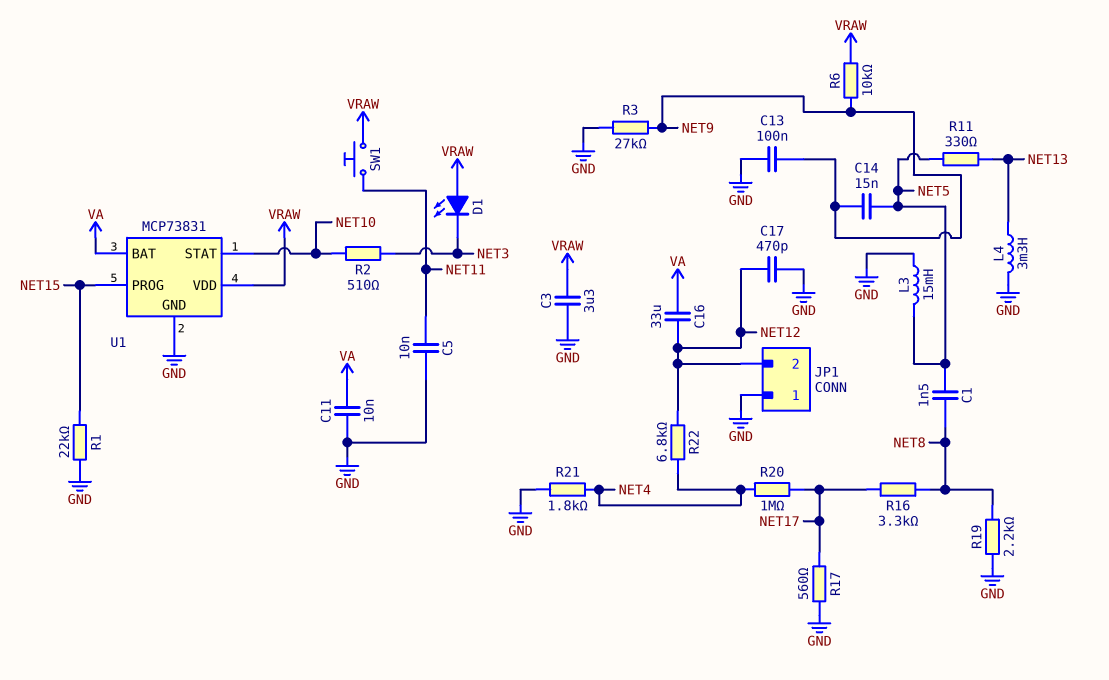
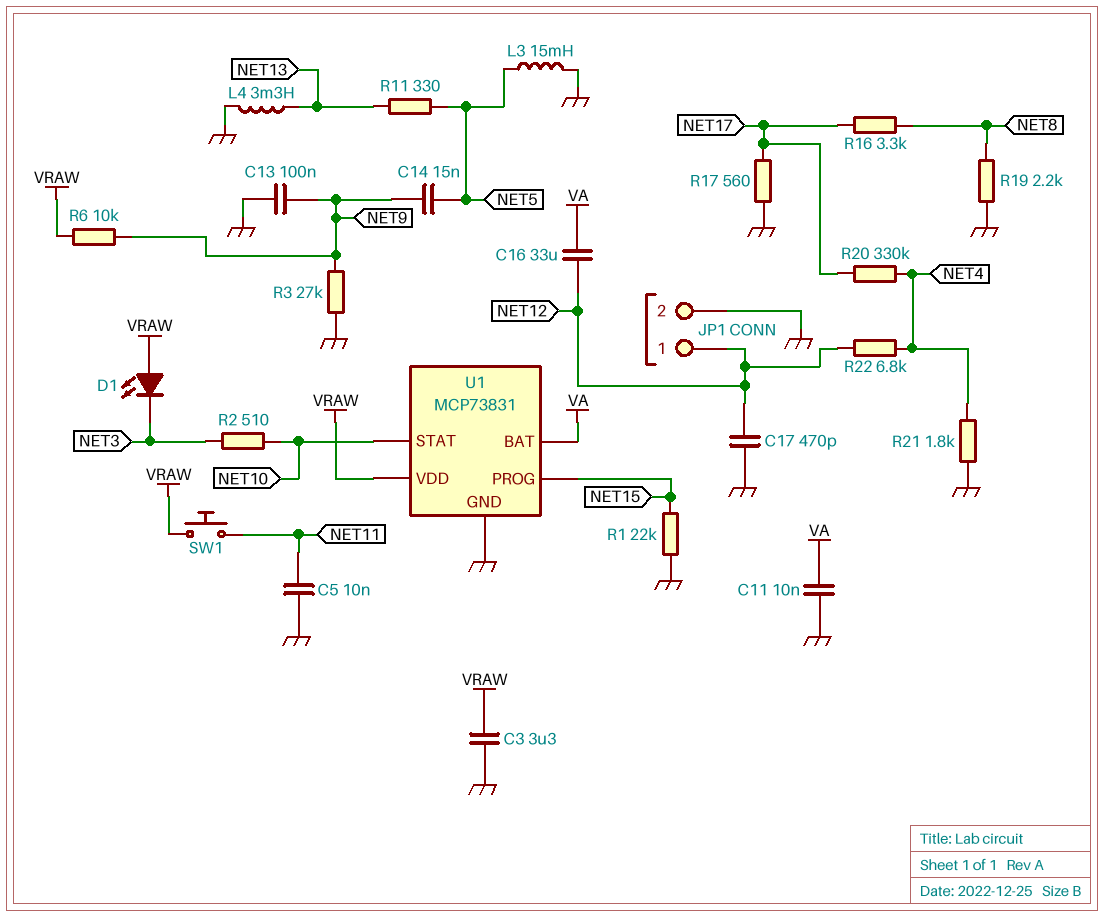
C1: 1.5nF (NET5, NET8) -> none
JP1 pin 1: GND -> NET12
JP1 pin 2: NET12 -> GND
R20: 1M (NET4, NET17) -> 330k (NET4, NET17)

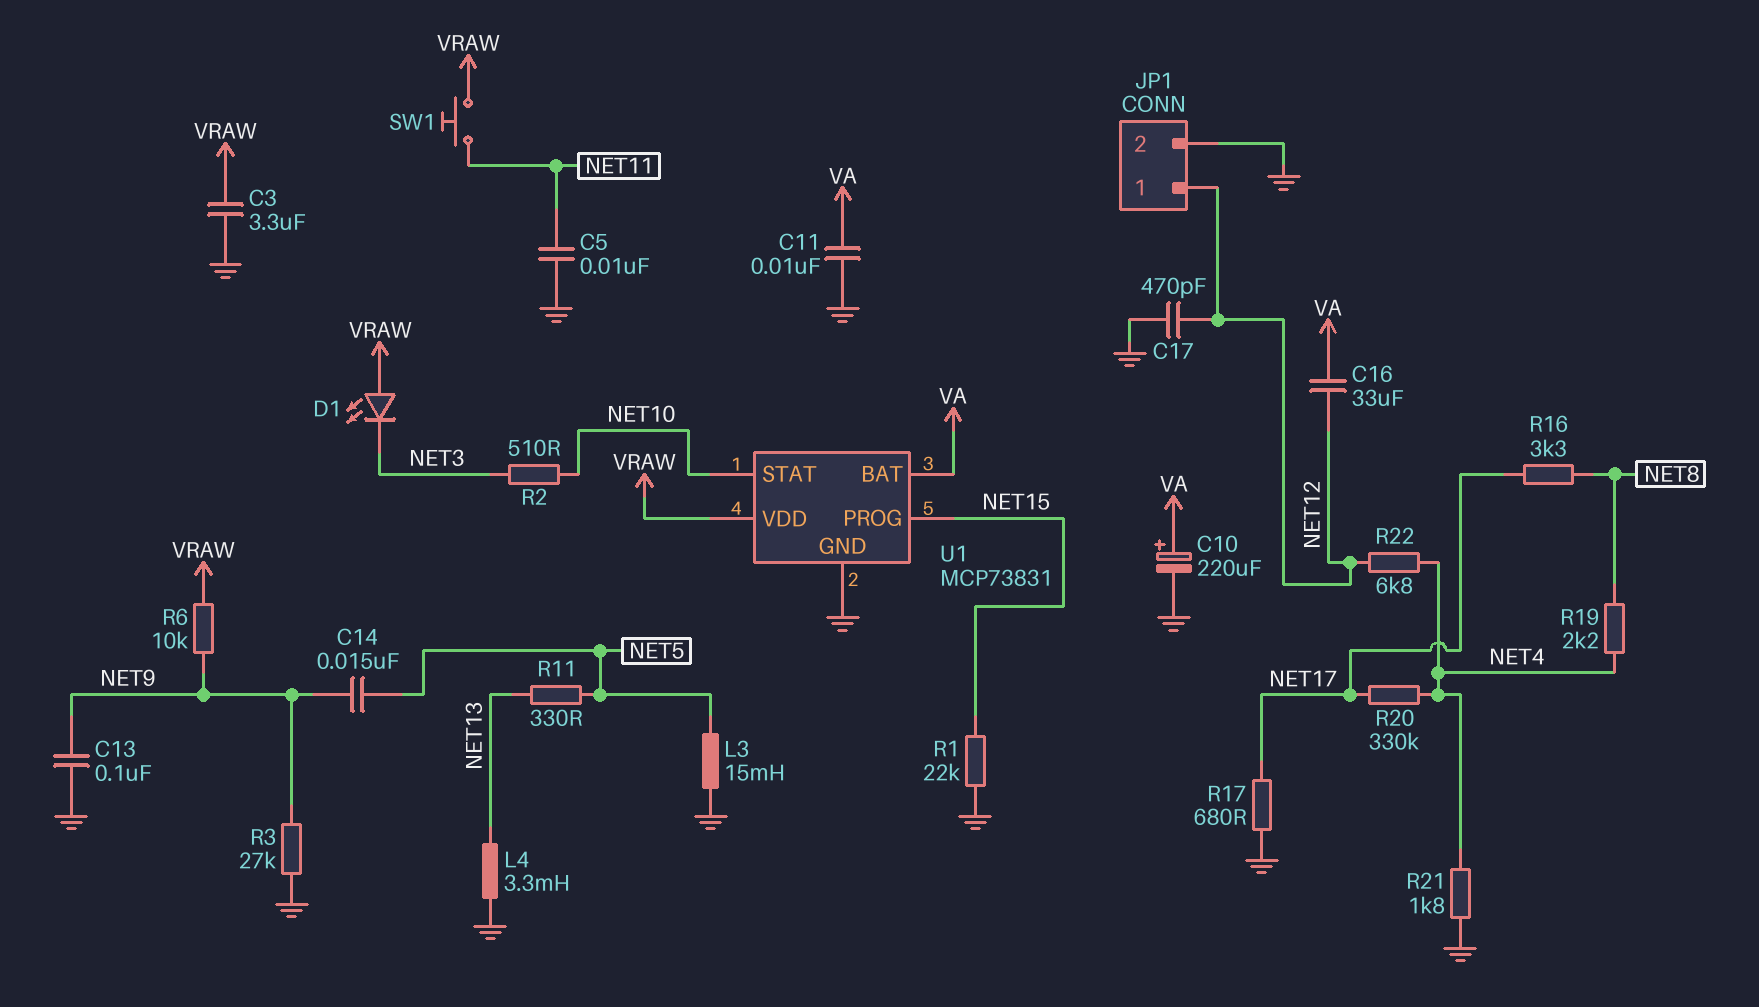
C10: none -> 220uF (plus VA, minus GND)
R17: 560 (GND, NET17) -> 680 (GND, NET17)
R19: 2.2k (GND, NET8) -> 2.2k (NET4, NET8)

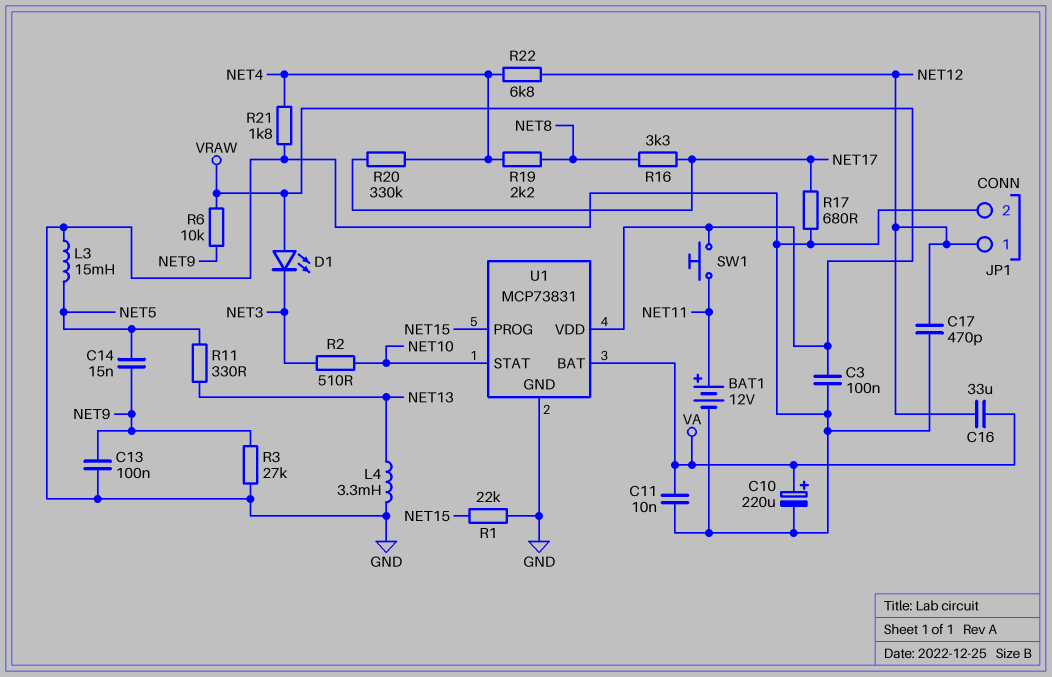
BAT1: none -> 12V (plus NET11, minus GND)
C3: 3.3uF (GND, VRAW) -> 100nF (GND, VRAW)
C5: 10nF (GND, NET11) -> none

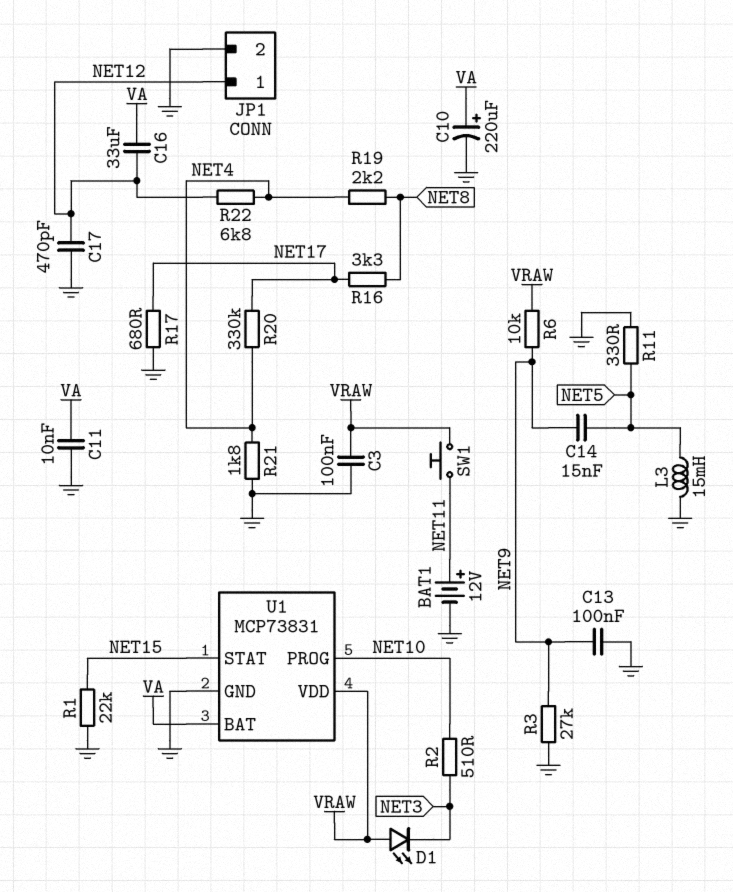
L4: 3.3mH (GND, NET13) -> none
R11: 330 (NET5, NET13) -> 330 (GND, NET5)
U1 pin PROG: NET15 -> NET10
U1 pin STAT: NET10 -> NET15

